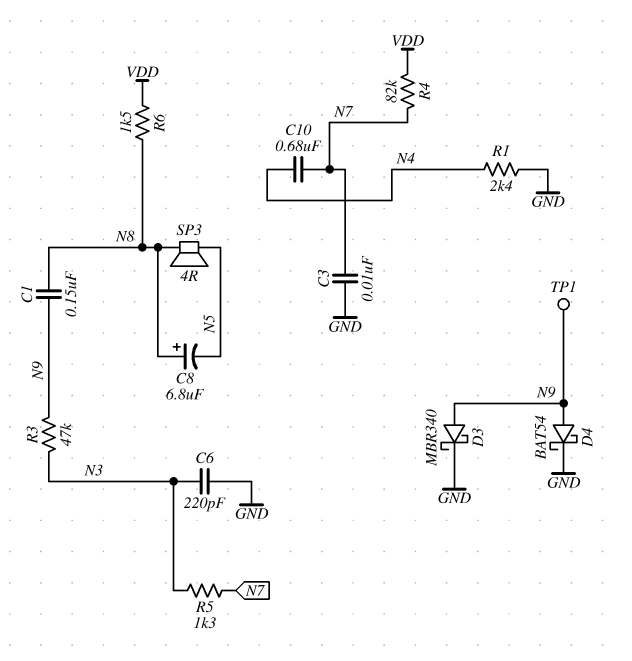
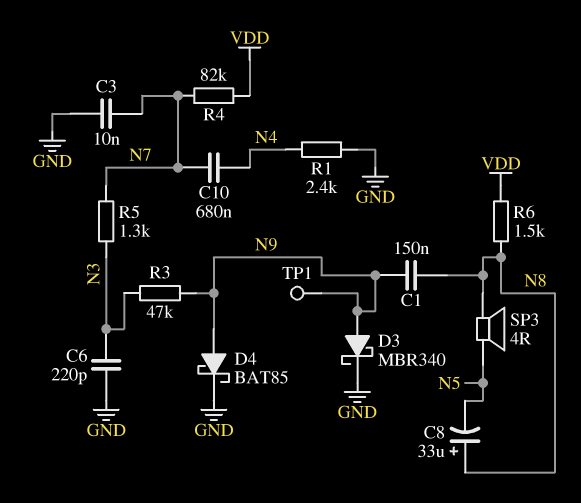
C8: 6.8uF (plus N8, minus N5) -> 33uF (plus N8, minus N5)
D4: schottky BAT54 (A N9, K GND) -> schottky BAT85 (A N9, K GND)

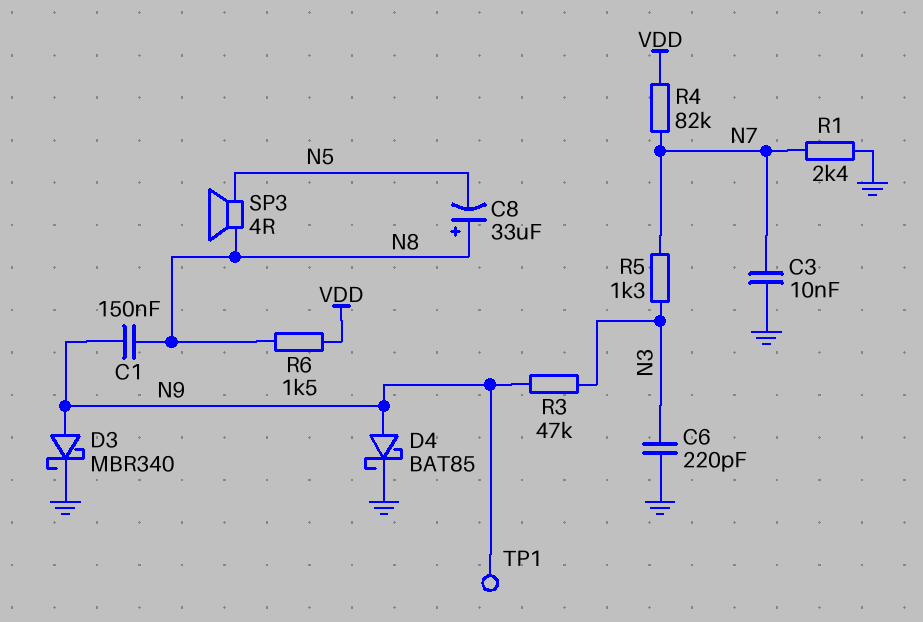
C10: 680nF (N4, N7) -> none
R1: 2.4k (GND, N4) -> 2.4k (GND, N7)

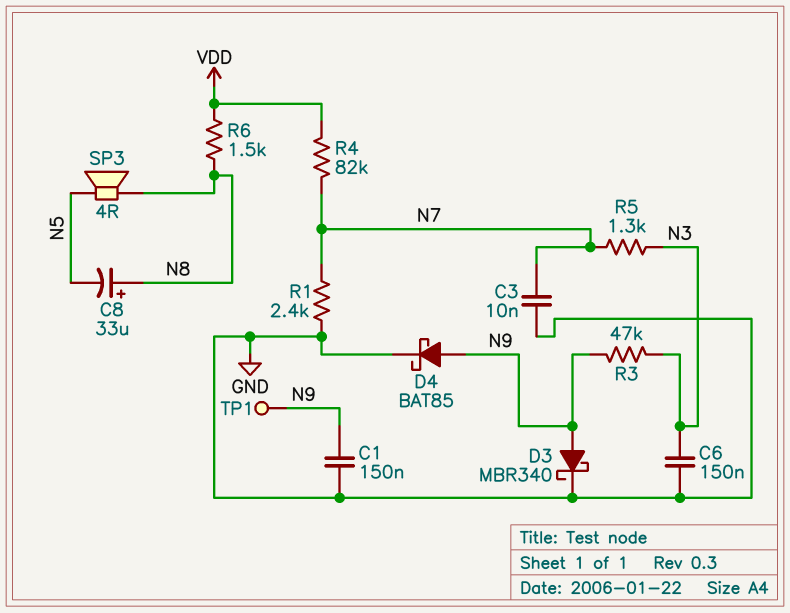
C1: 150nF (N8, N9) -> 150nF (GND, N9)
C6: 220pF (GND, N3) -> 150nF (GND, N3)

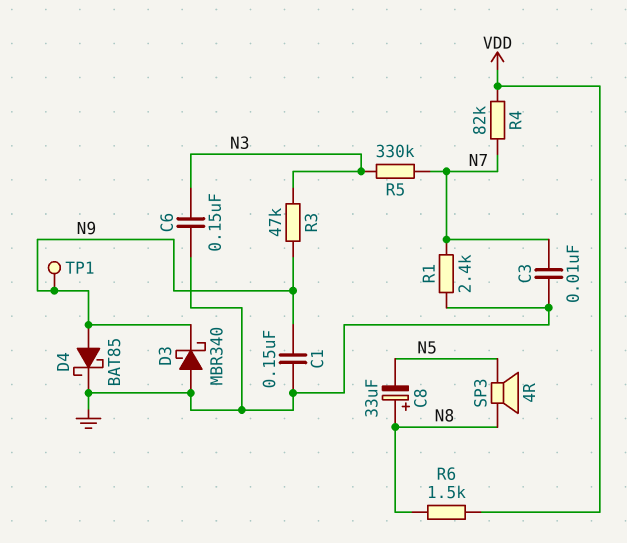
D3: schottky MBR340 (A N9, K GND) -> schottky MBR340 (A GND, K N9)
R5: 1.3k (N3, N7) -> 330k (N3, N7)

